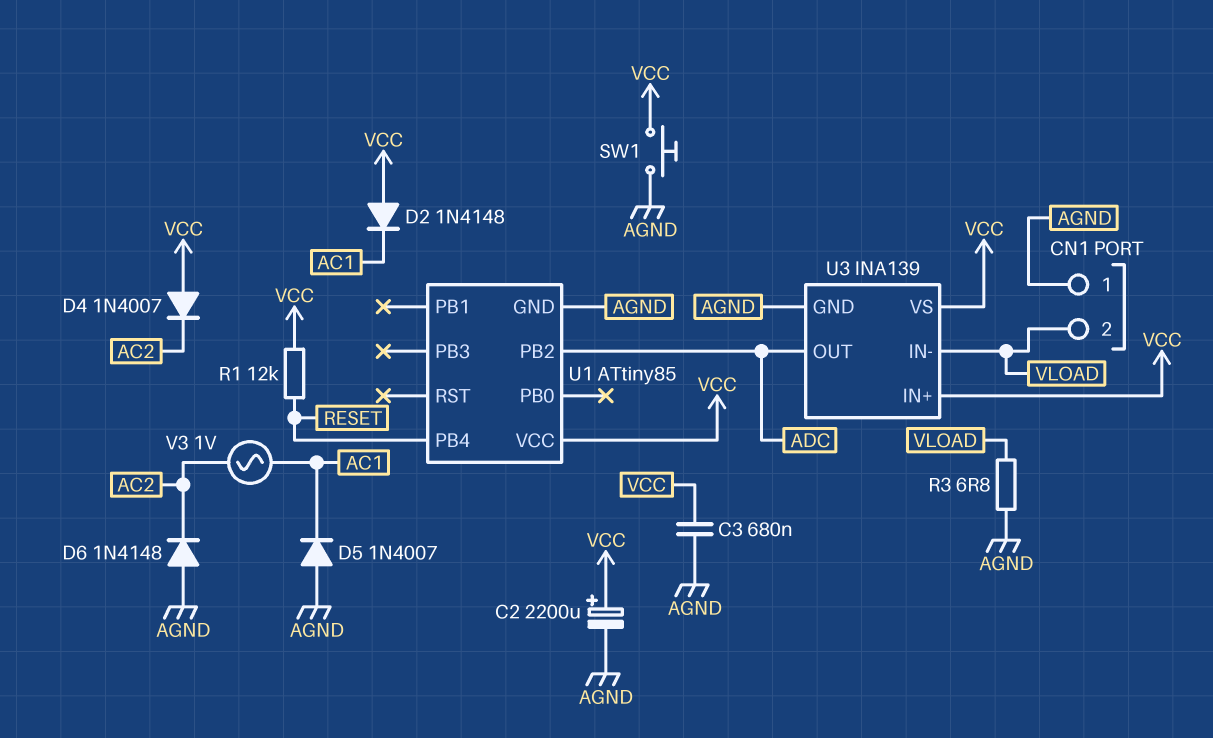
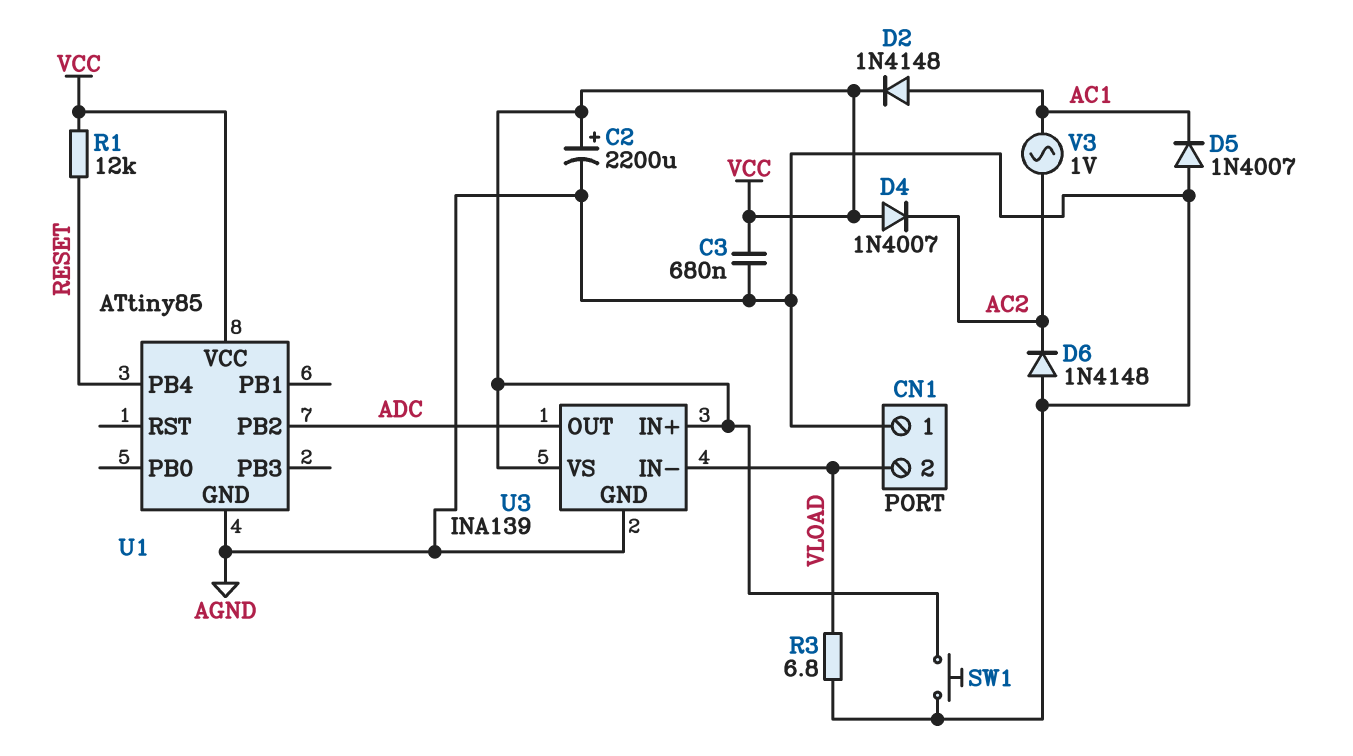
D2: diode 1N4148 (A VCC, K AC1) -> diode 1N4148 (A AC1, K VCC)

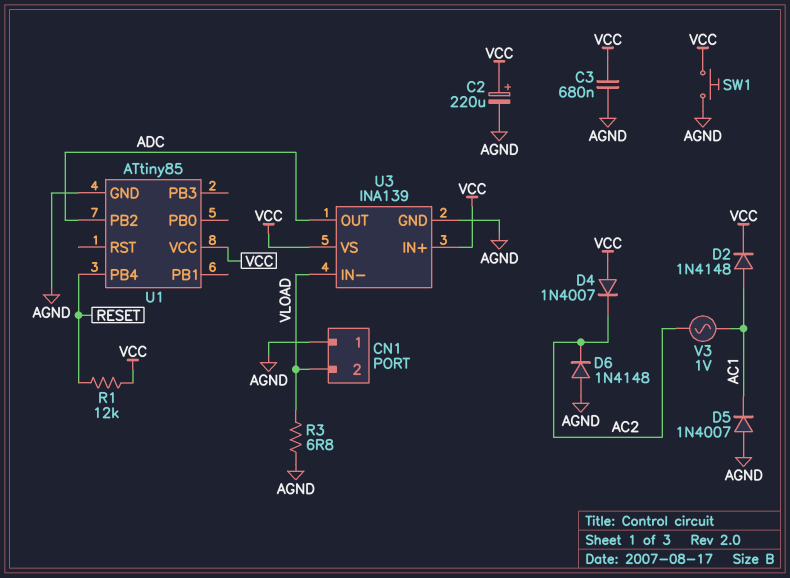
C2: 2200uF (plus VCC, minus AGND) -> 220uF (plus VCC, minus AGND)

